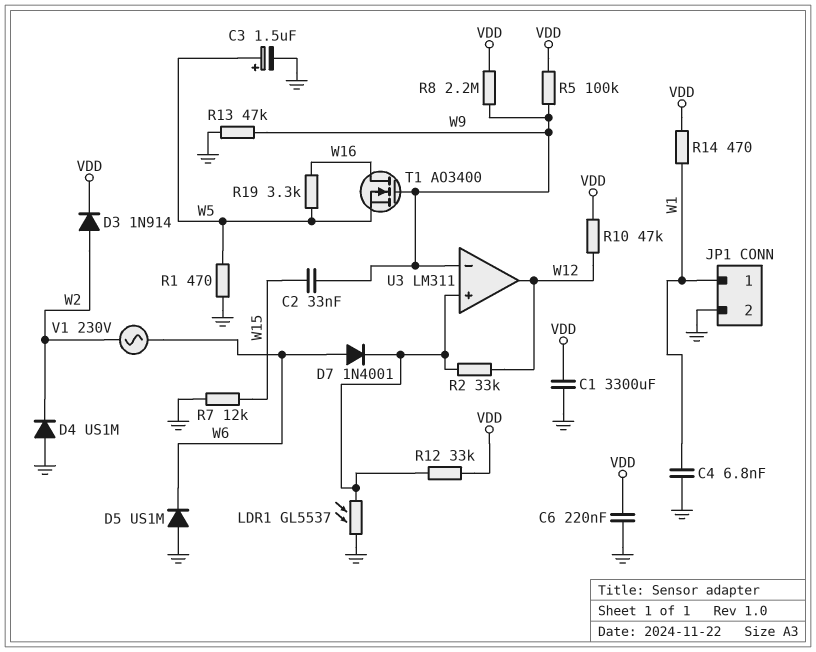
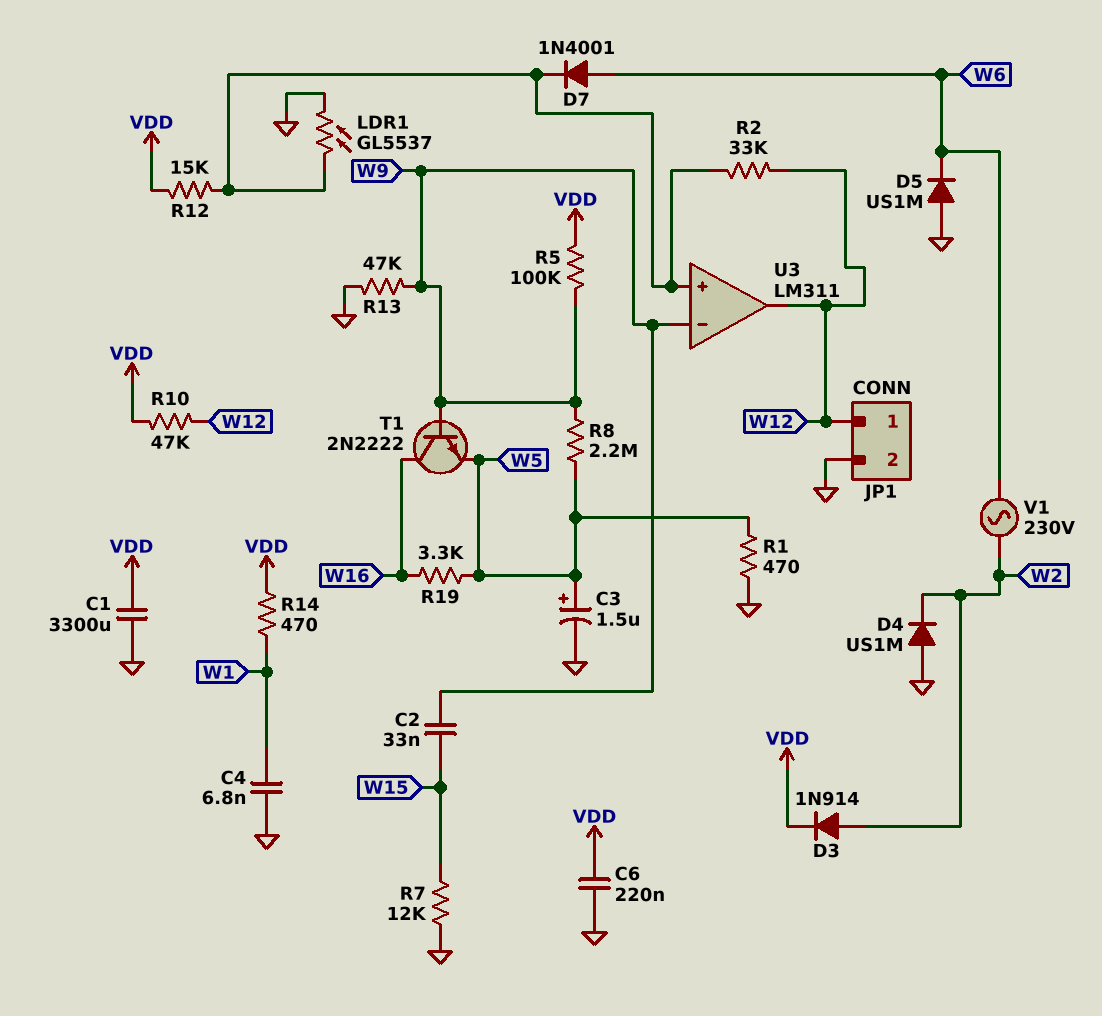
JP1 pin 1: W1 -> W12
R8: 2.2M (VDD, W9) -> 2.2M (W5, W9)
R12: 33k (U3/in+, VDD) -> 15k (U3/in+, VDD)
T1: NMOS AO3400 (G W9, D W16, S W5) -> NPN 2N2222 (B W9, C W16, E W5)

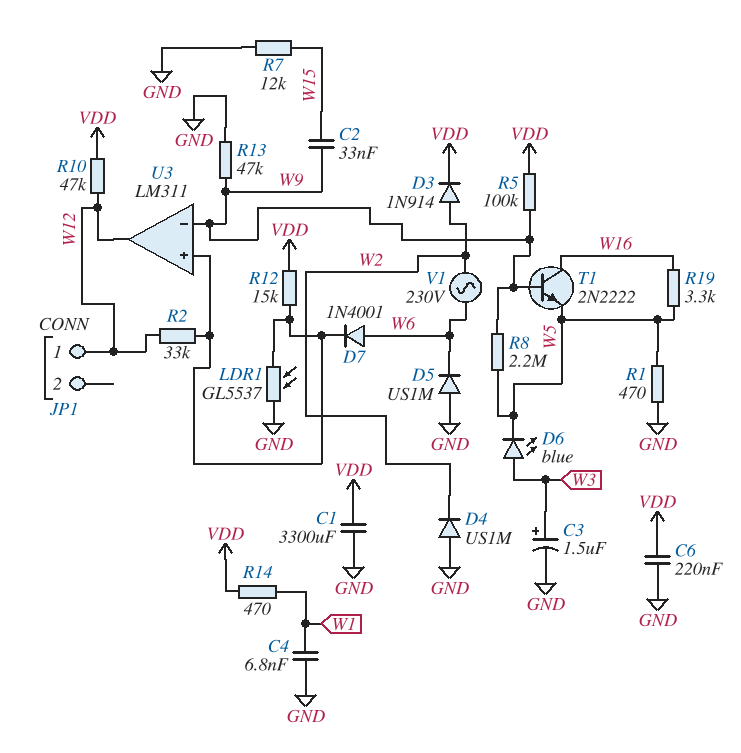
C3: 1.5uF (plus W5, minus GND) -> 1.5uF (plus W3, minus GND)
D6: none -> LED blue (A W3, K W5)
JP1 pin 2: GND -> none

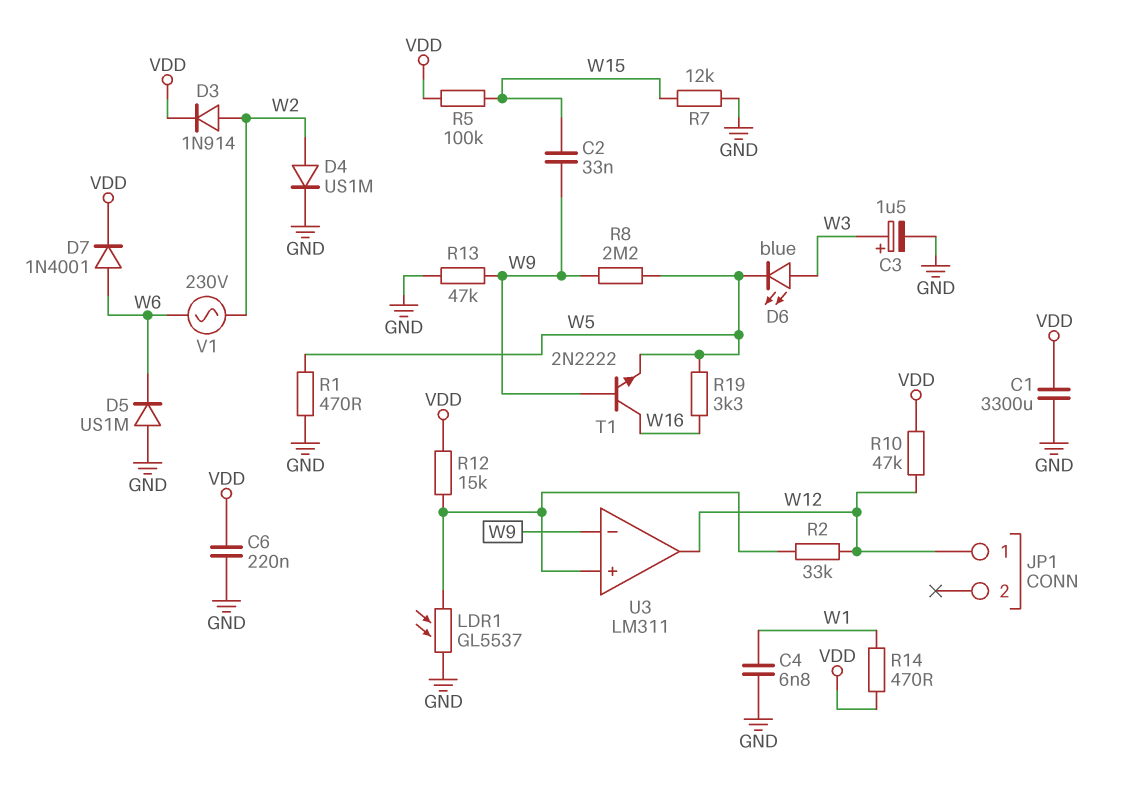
D4: diode US1M (A GND, K W2) -> diode US1M (A W2, K GND)
D7: diode 1N4001 (A W6, K U3/in+) -> diode 1N4001 (A W6, K VDD)
R5: 100k (VDD, W9) -> 100k (VDD, W15)

